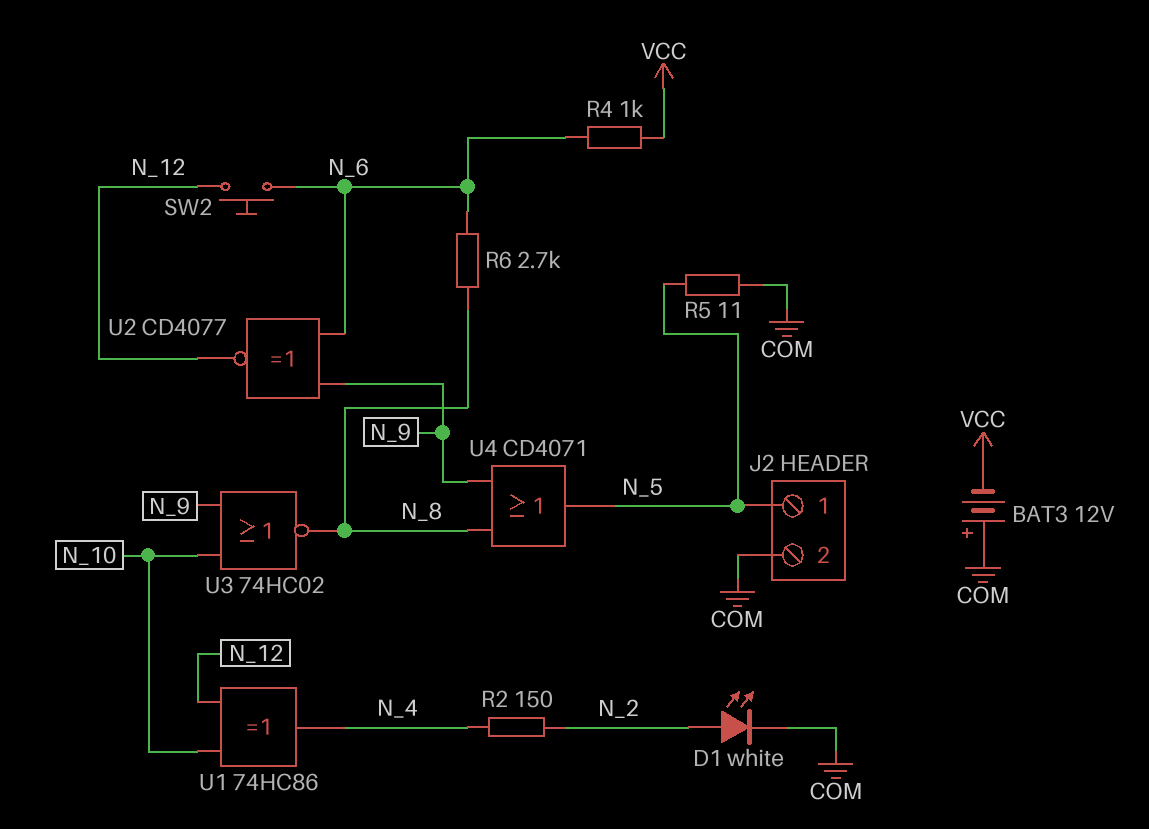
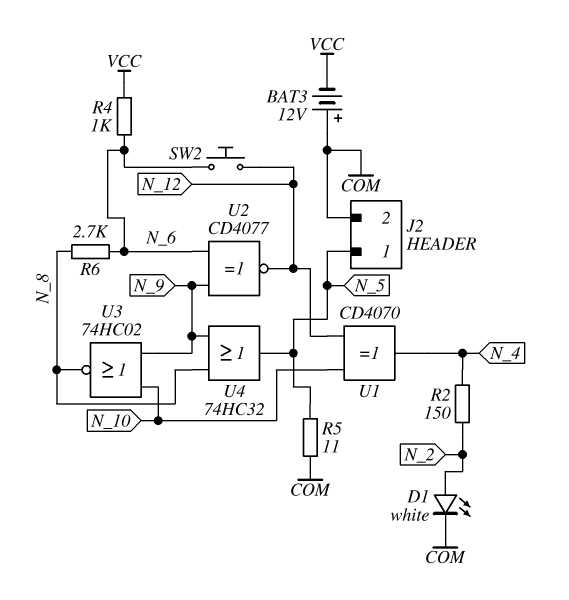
U1: XOR 74HC86 (in N_10, in N_12, out N_4) -> XOR CD4070 (in N_10, in N_12, out N_4)
U4: OR CD4071 (in N_8, in N_9, out N_5) -> OR 74HC32 (in N_8, in N_9, out N_5)

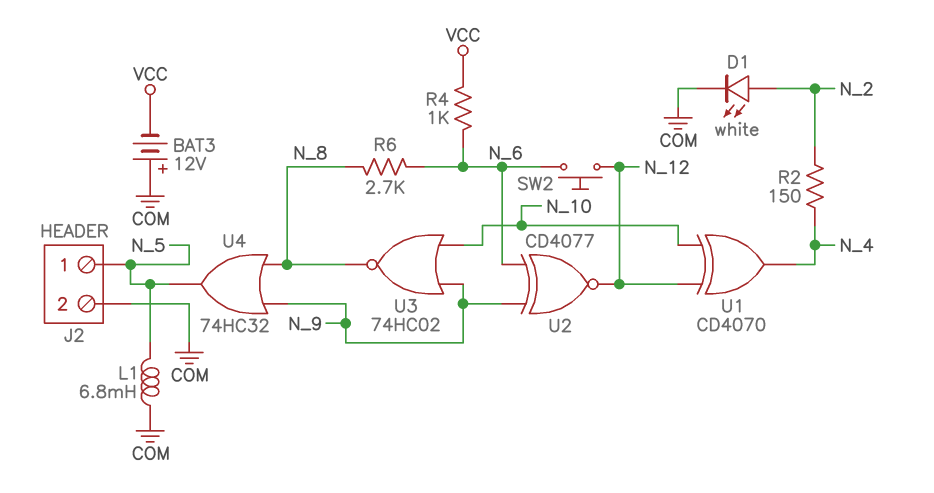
L1: none -> 6.8mH (COM, N_5)
R5: 11 (COM, N_5) -> none

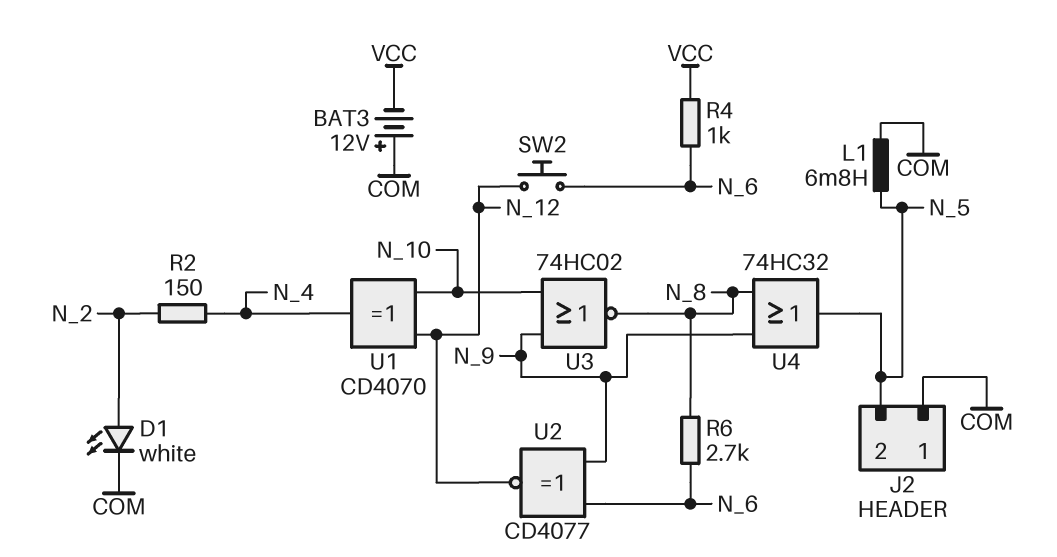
J2 pin 1: N_5 -> COM
J2 pin 2: COM -> N_5

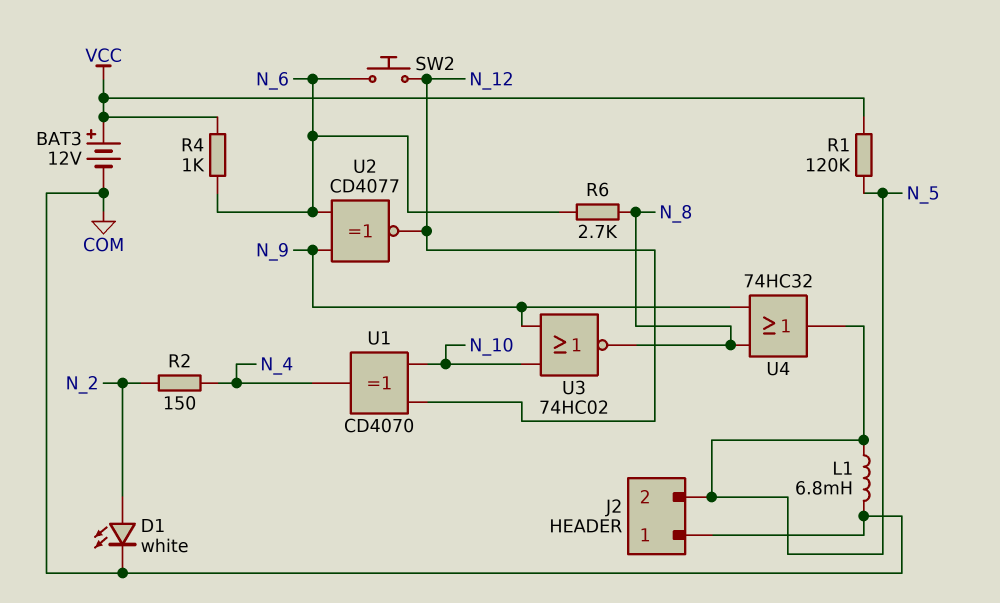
BAT3: 12V (plus COM, minus VCC) -> 12V (plus VCC, minus COM)
R1: none -> 120k (N_5, VCC)

